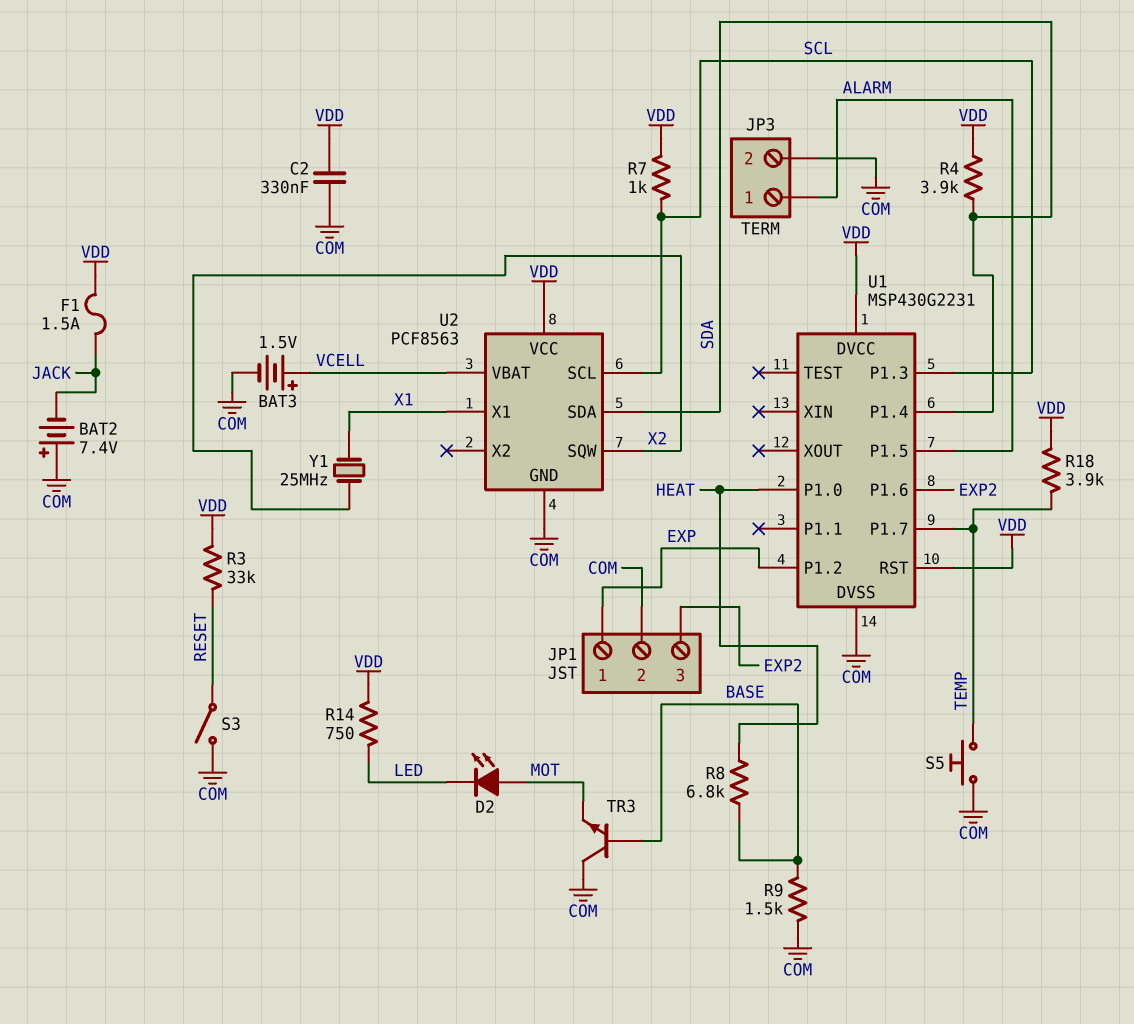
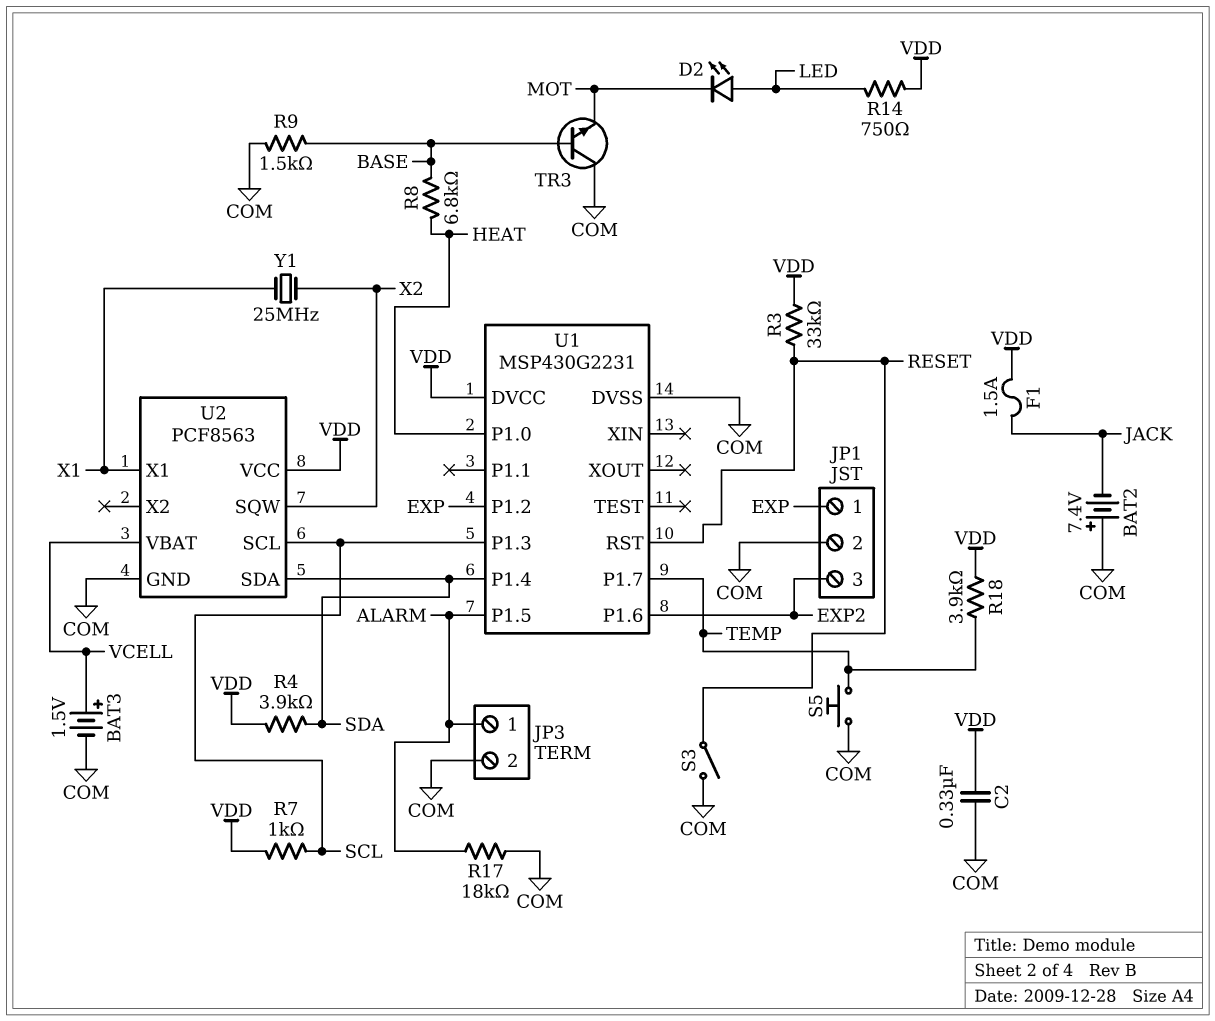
D2: LED (A MOT, K LED) -> LED (A LED, K MOT)
R17: none -> 18k (ALARM, COM)
U1 pin RST: VDD -> RESET

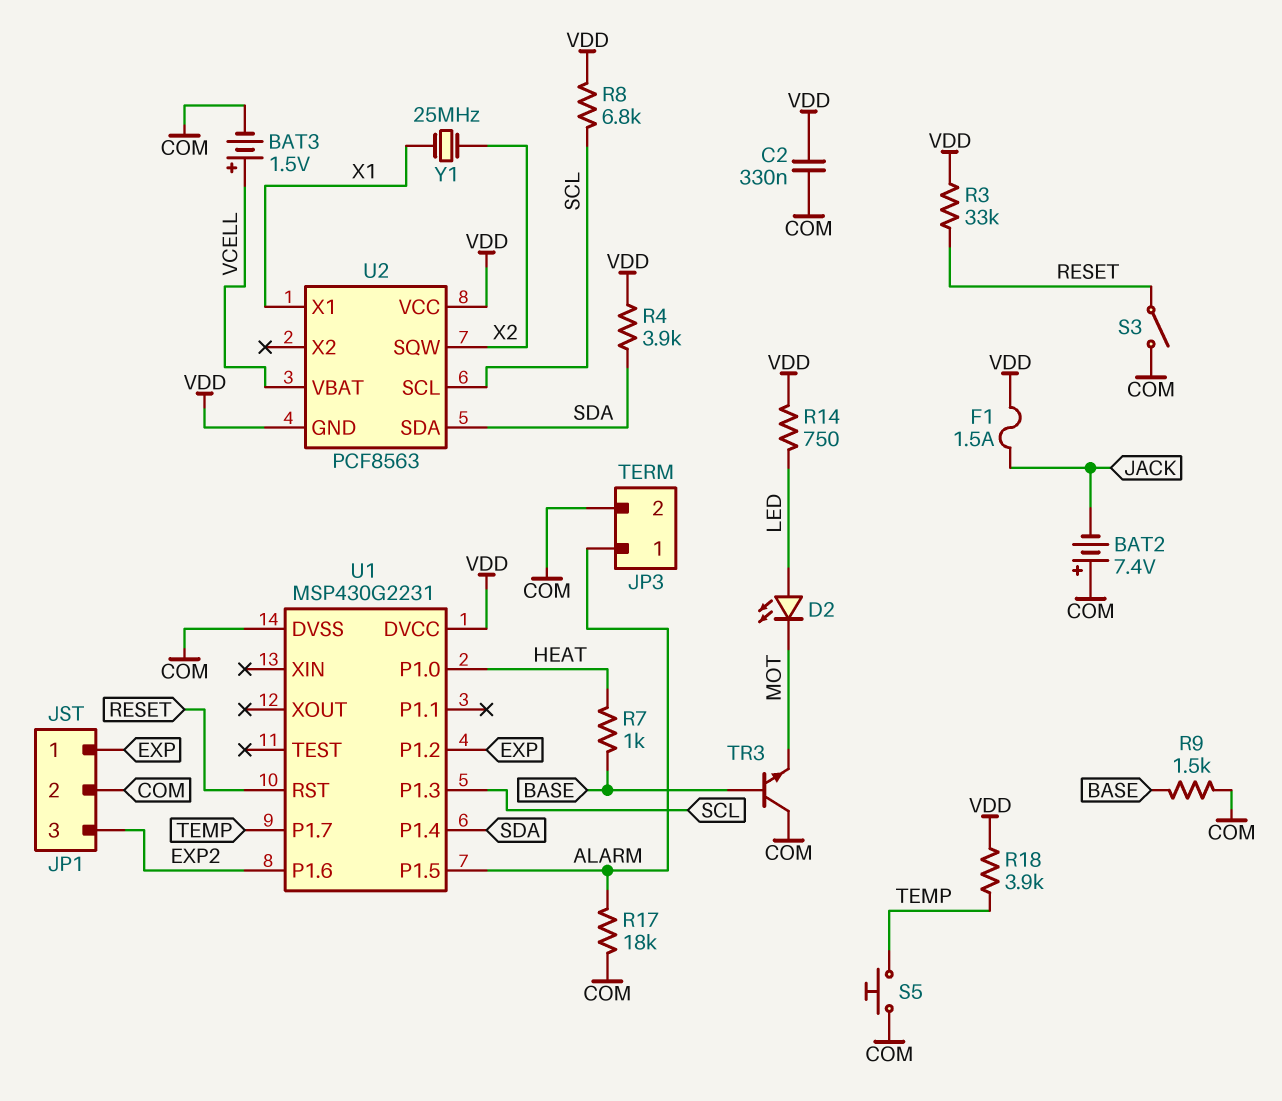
R7: 1k (SCL, VDD) -> 1k (BASE, HEAT)
R8: 6.8k (BASE, HEAT) -> 6.8k (SCL, VDD)
U2 pin GND: COM -> VDD

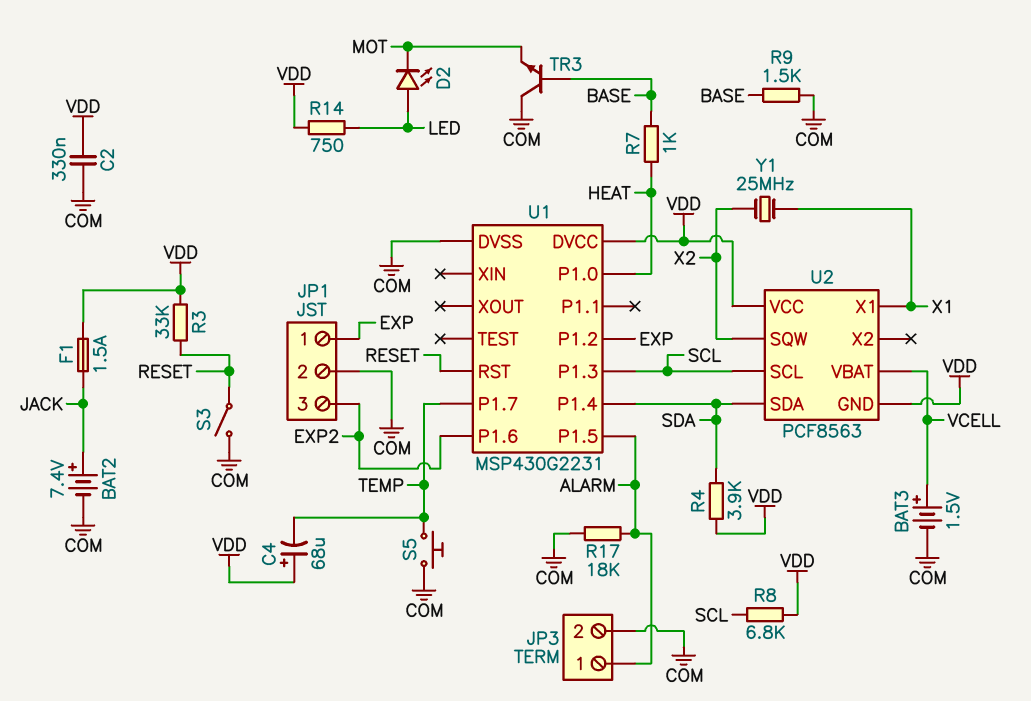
BAT2: 7.4V (plus COM, minus JACK) -> 7.4V (plus JACK, minus COM)
C4: none -> 68uF (plus VDD, minus TEMP)
R18: 3.9k (TEMP, VDD) -> none

